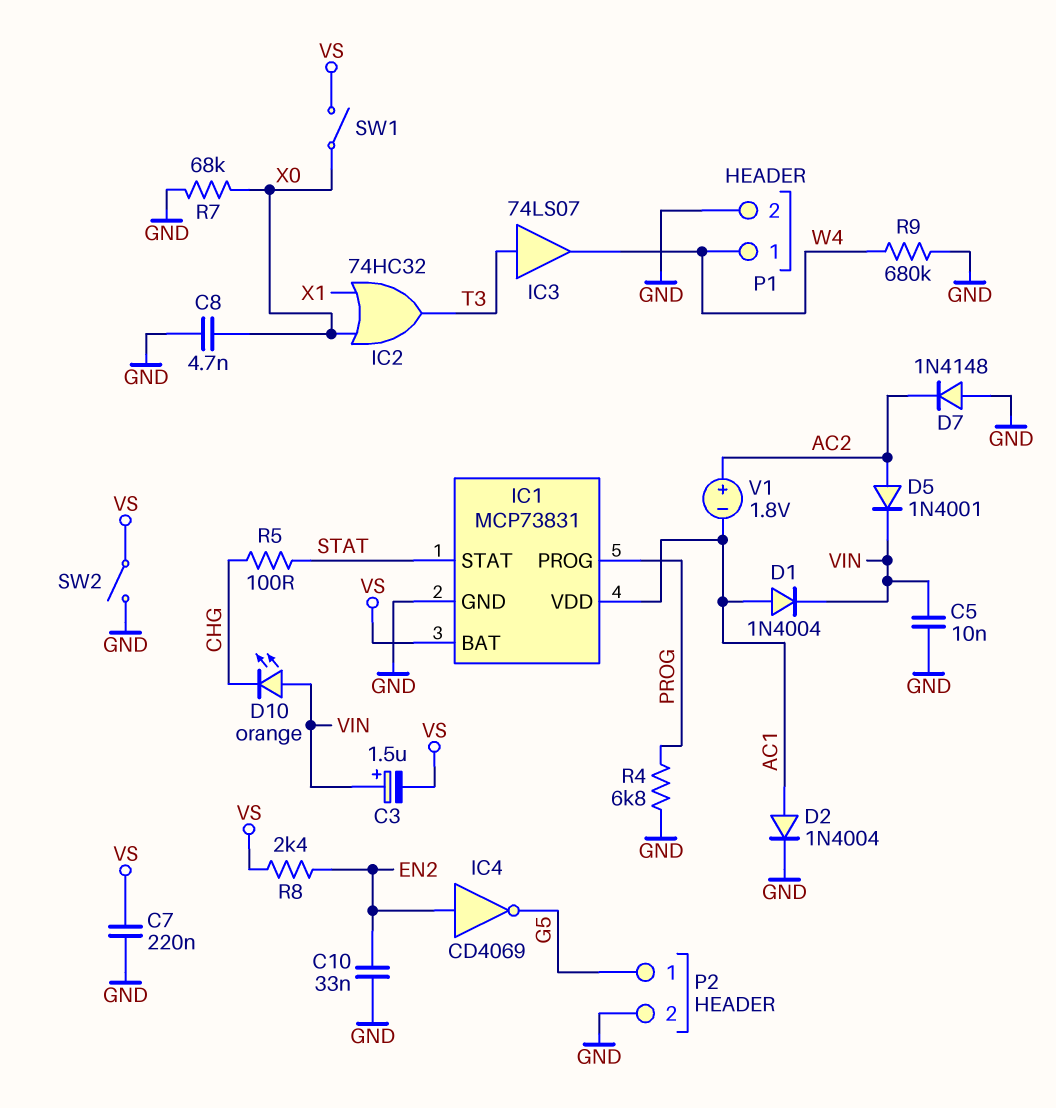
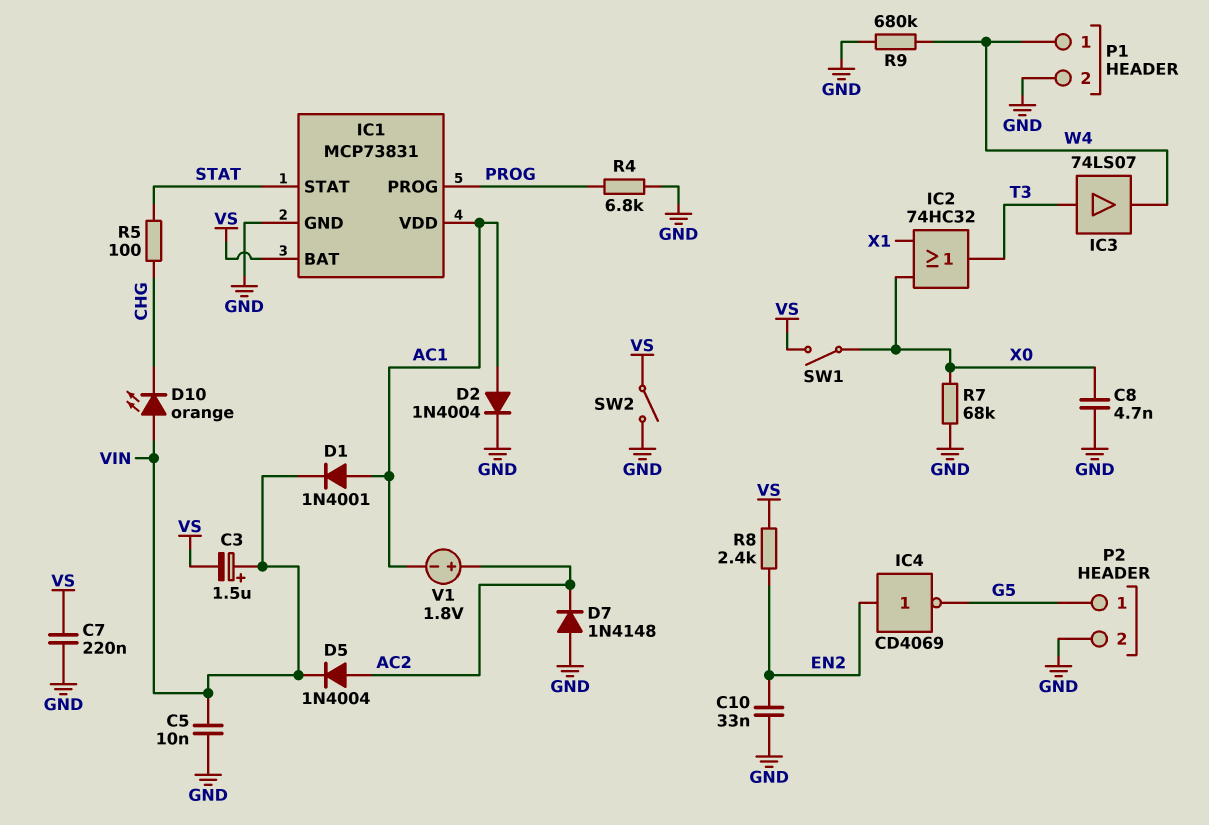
D1: diode 1N4004 (A AC1, K VIN) -> diode 1N4001 (A AC1, K VIN)
D5: diode 1N4001 (A AC2, K VIN) -> diode 1N4004 (A AC2, K VIN)

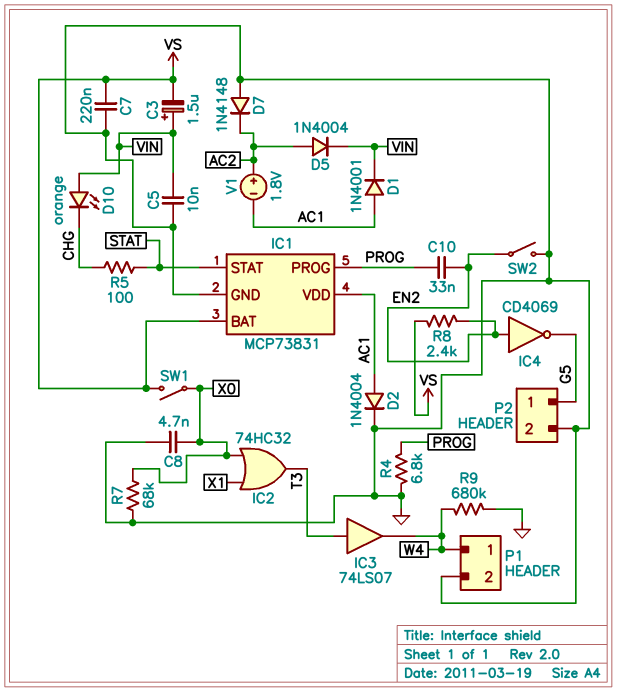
C10: 33nF (EN2, GND) -> 33nF (EN2, PROG)
SW2: switch (GND, VS) -> switch (EN2, GND)

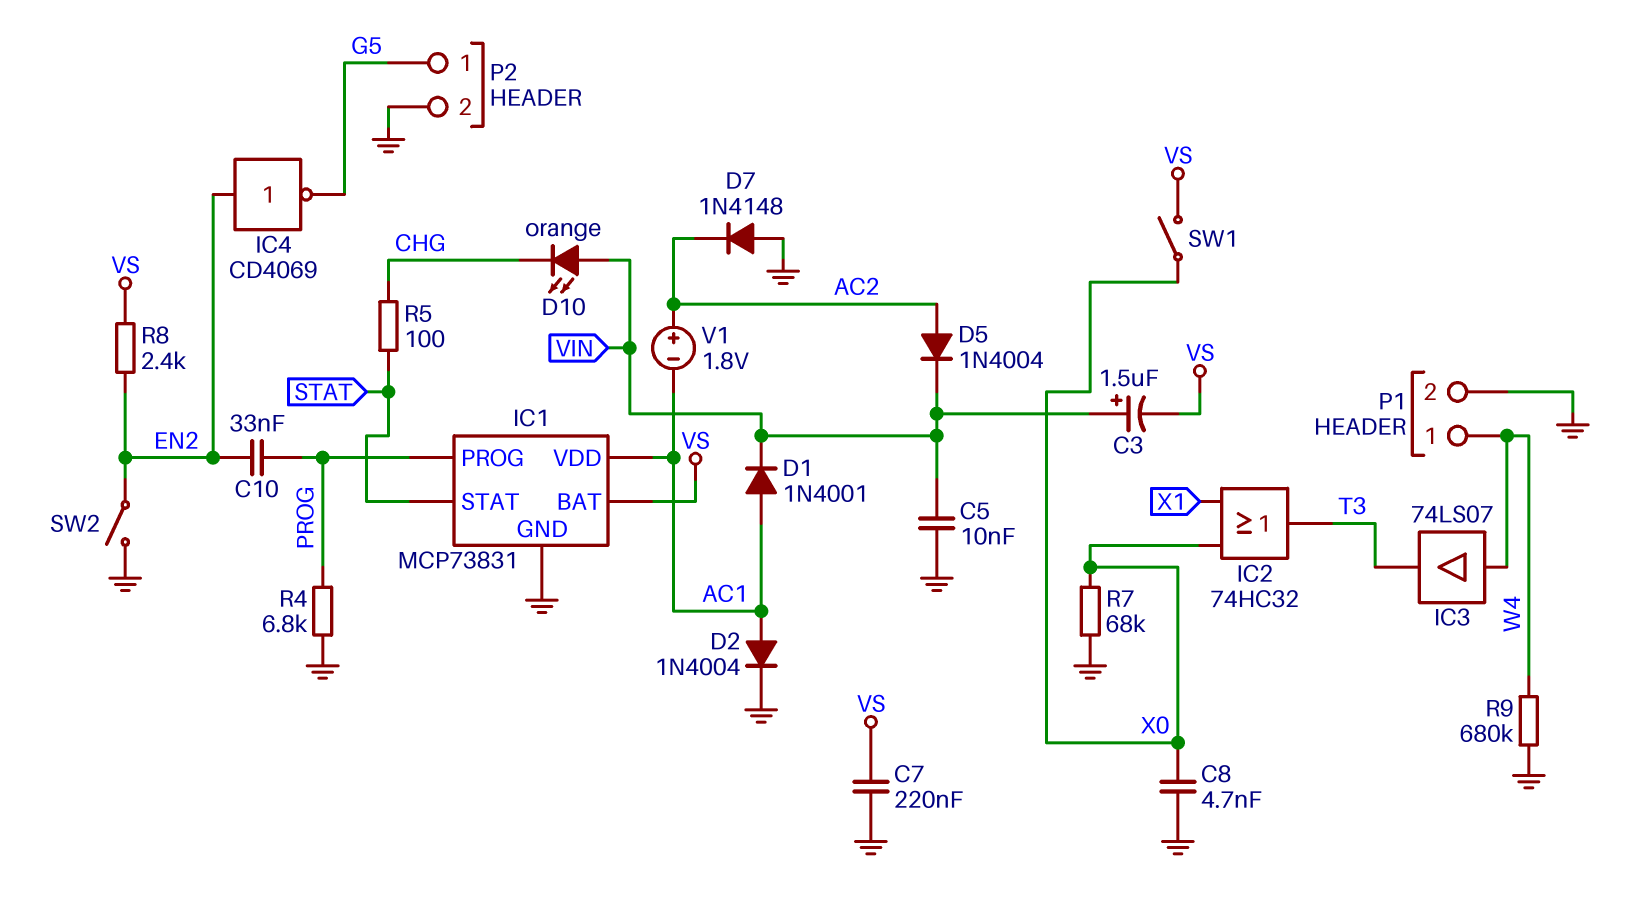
IC3: buffer 74LS07 (in T3, out W4) -> buffer 74LS07 (in W4, out T3)

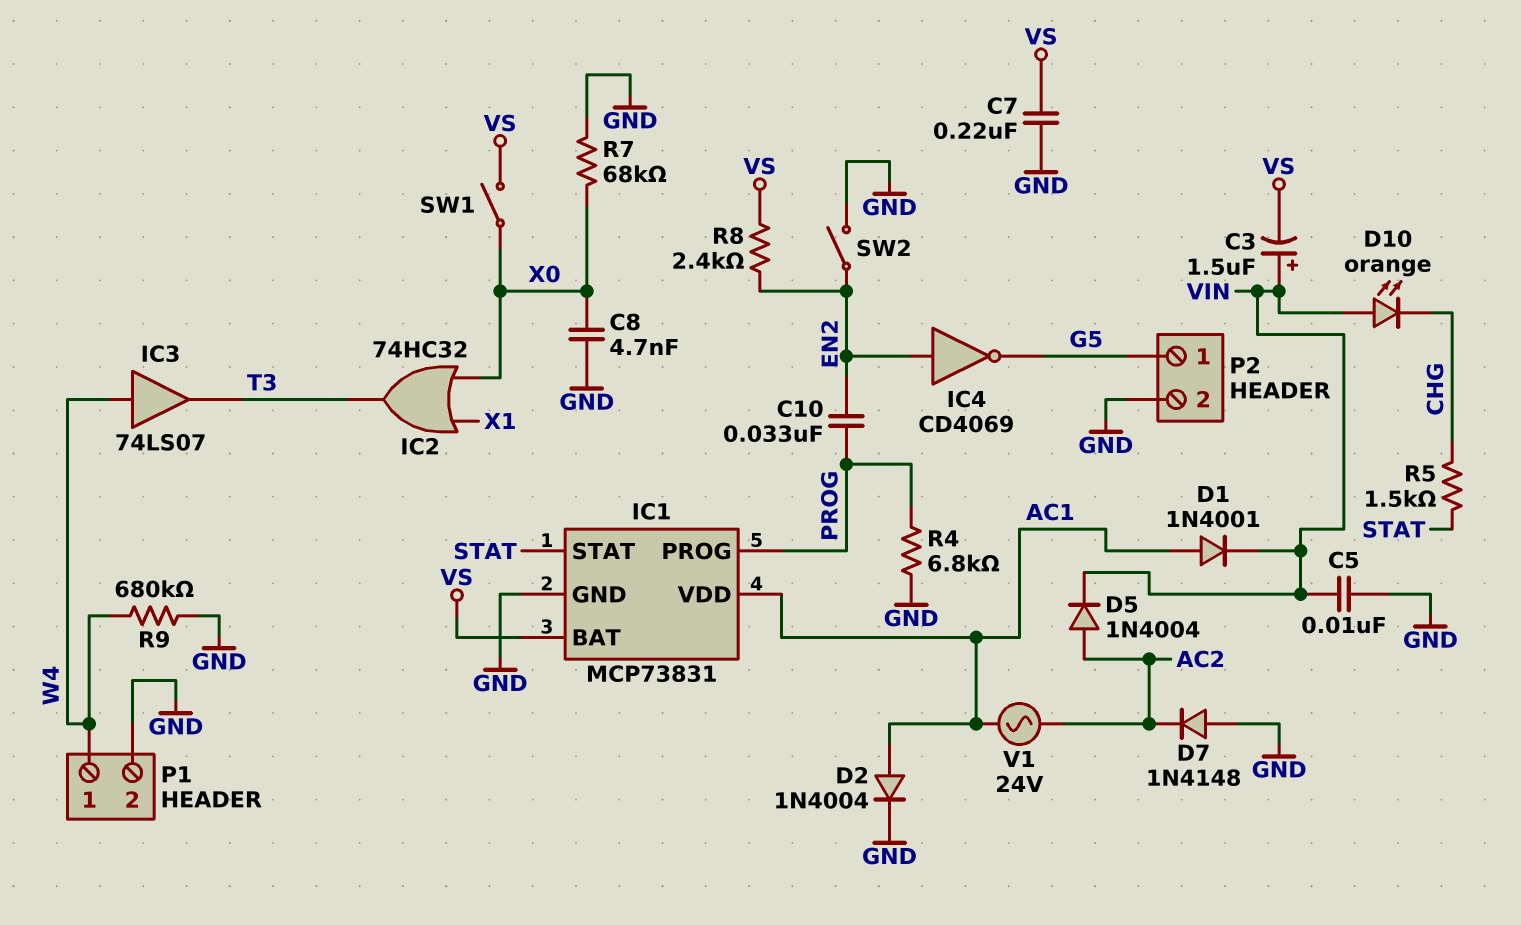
R5: 100 (CHG, STAT) -> 1.5k (CHG, STAT)
V1: 1.8V (plus AC2, minus AC1) -> AC 24V (AC1, AC2)

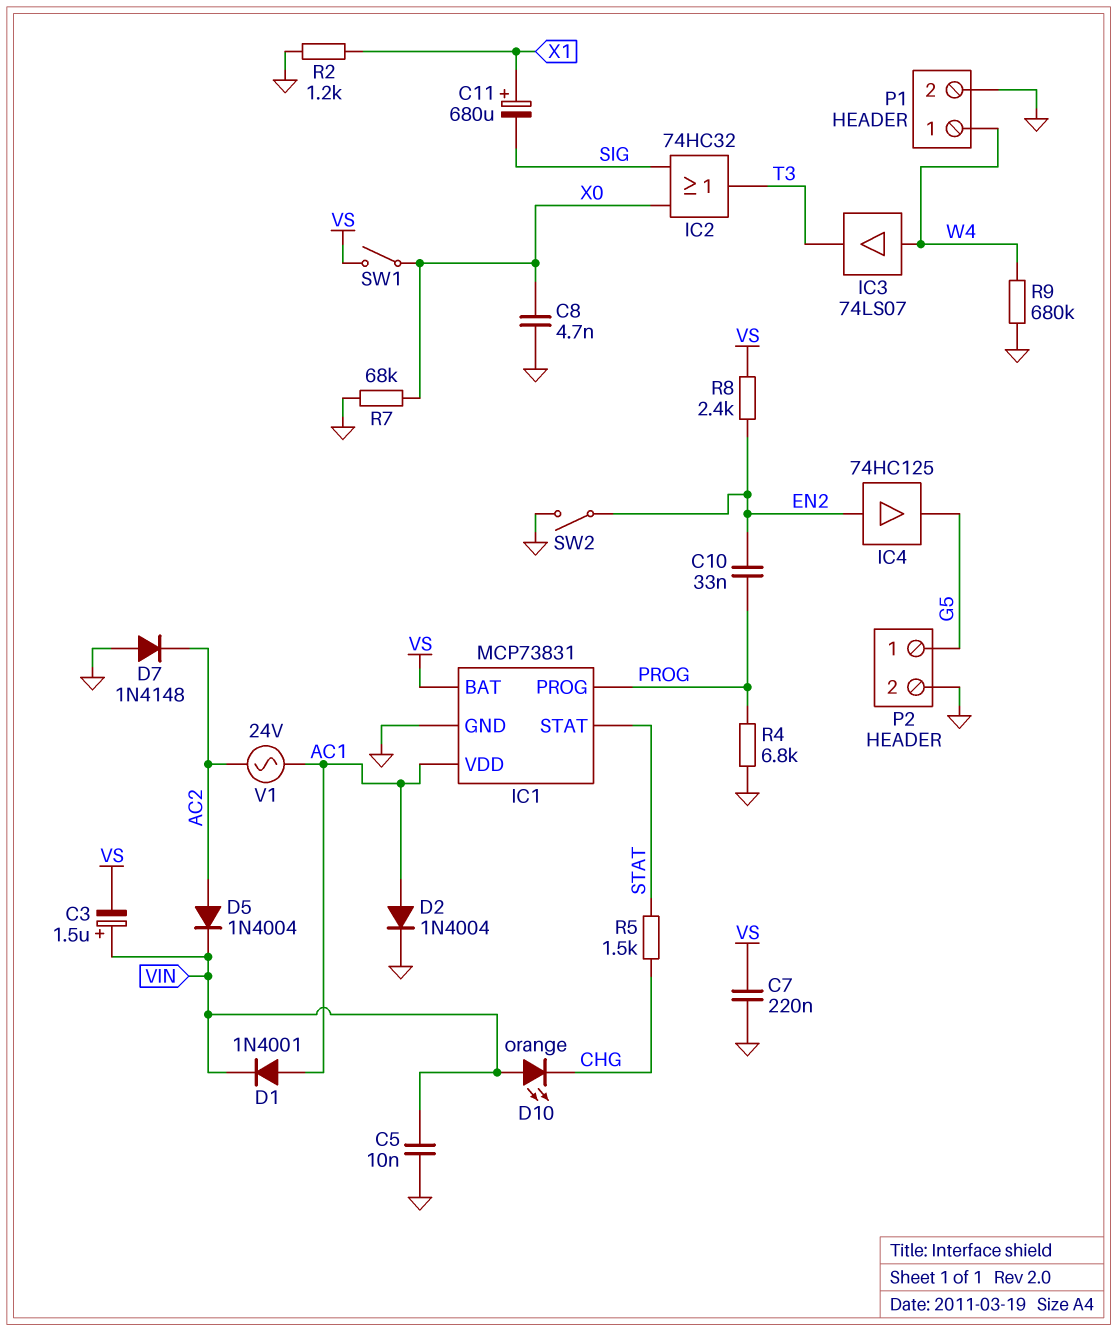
C11: none -> 680uF (plus X1, minus SIG)
IC2: OR 74HC32 (in X0, in X1, out T3) -> OR 74HC32 (in SIG, in X0, out T3)
IC4: NOT CD4069 (in EN2, out G5) -> buffer 74HC125 (in EN2, out G5)
R2: none -> 1.2k (GND, X1)

